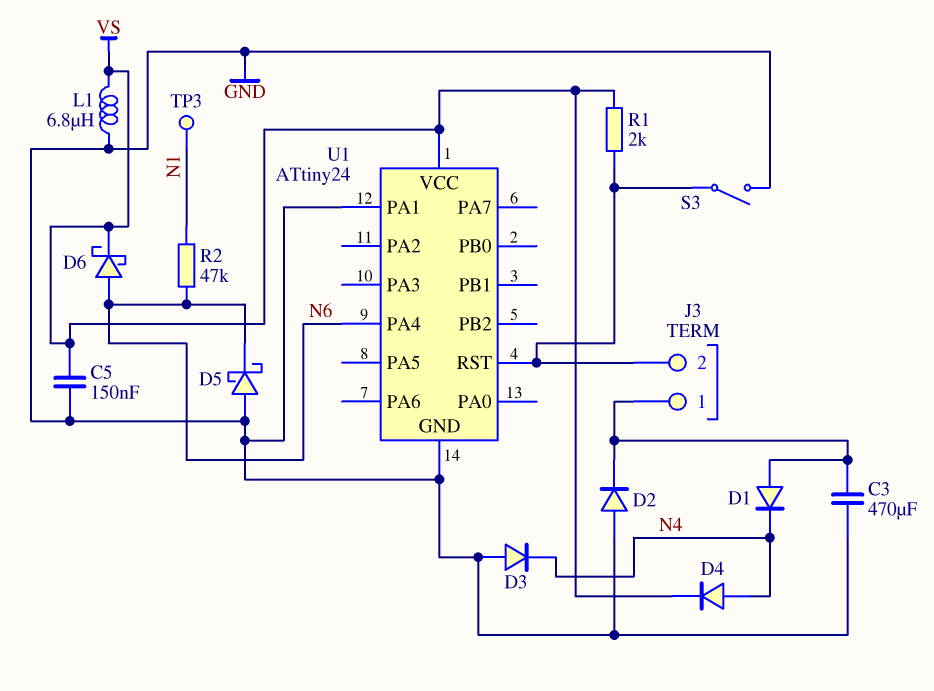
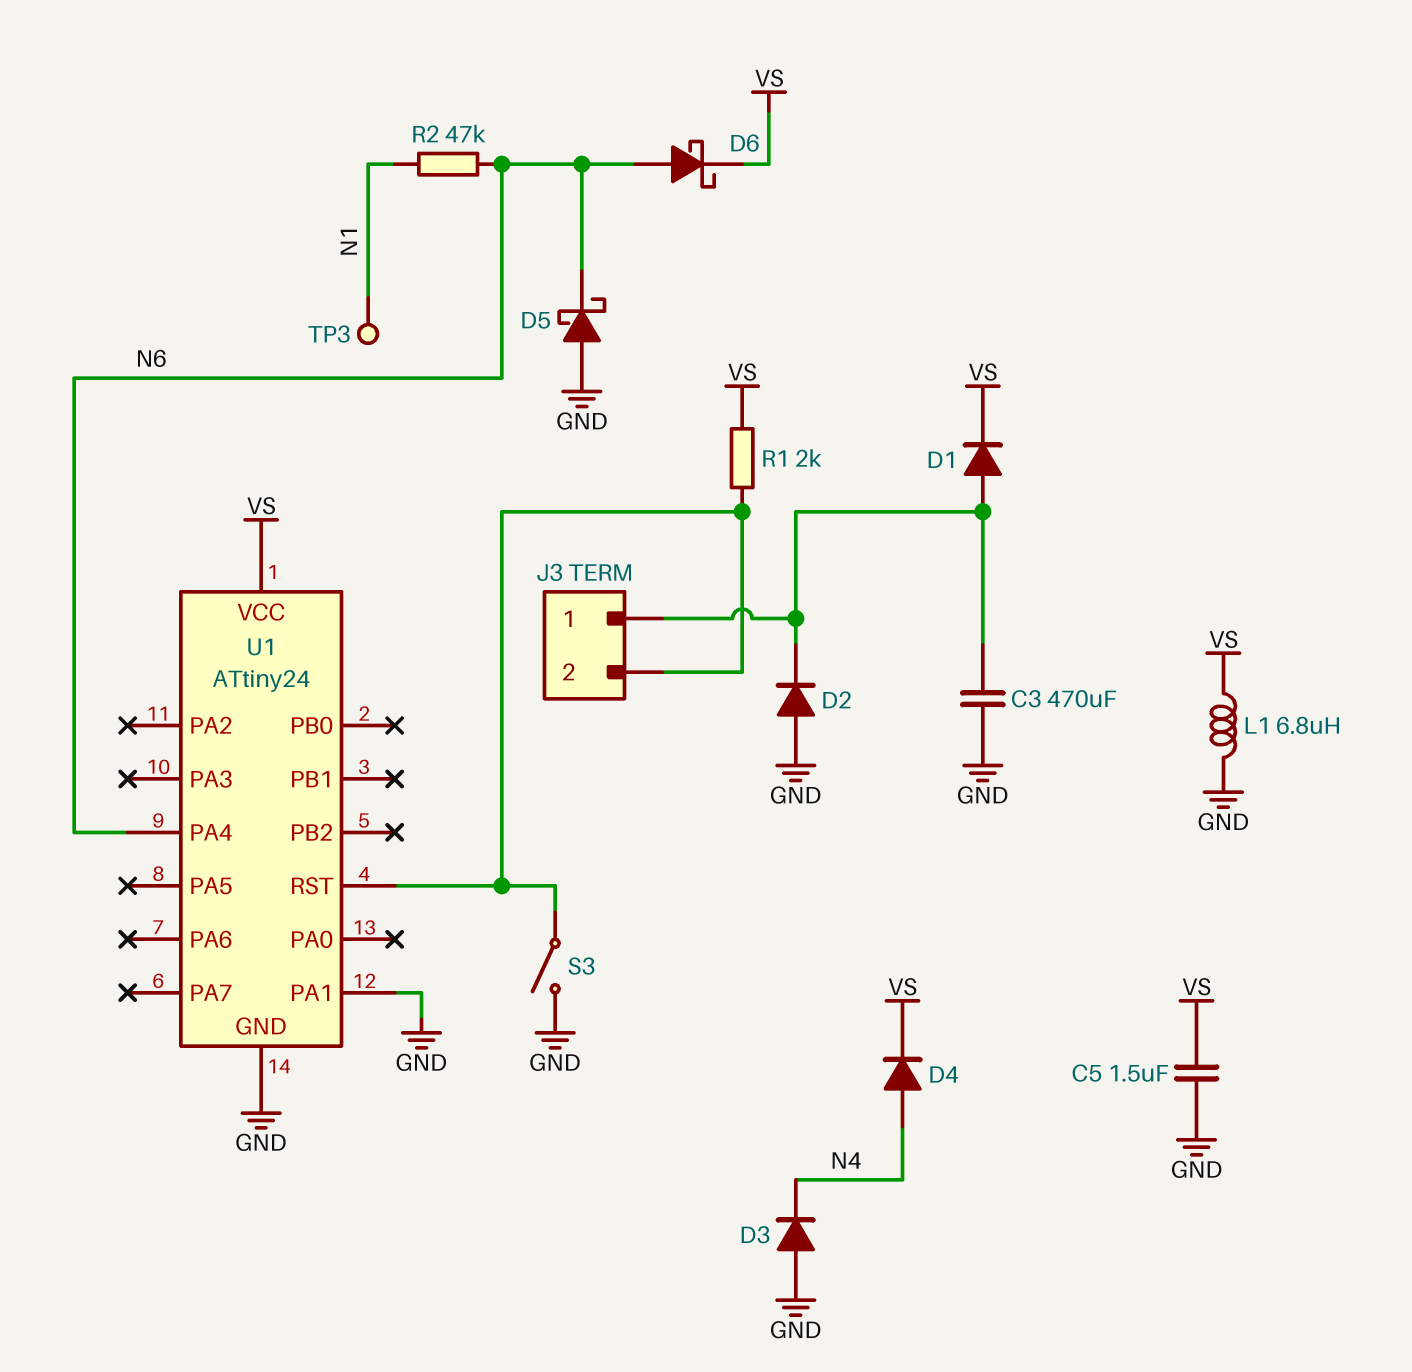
C5: 150nF (GND, VS) -> 1.5uF (GND, VS)
D1: diode (A J3/1, K N4) -> diode (A J3/1, K VS)

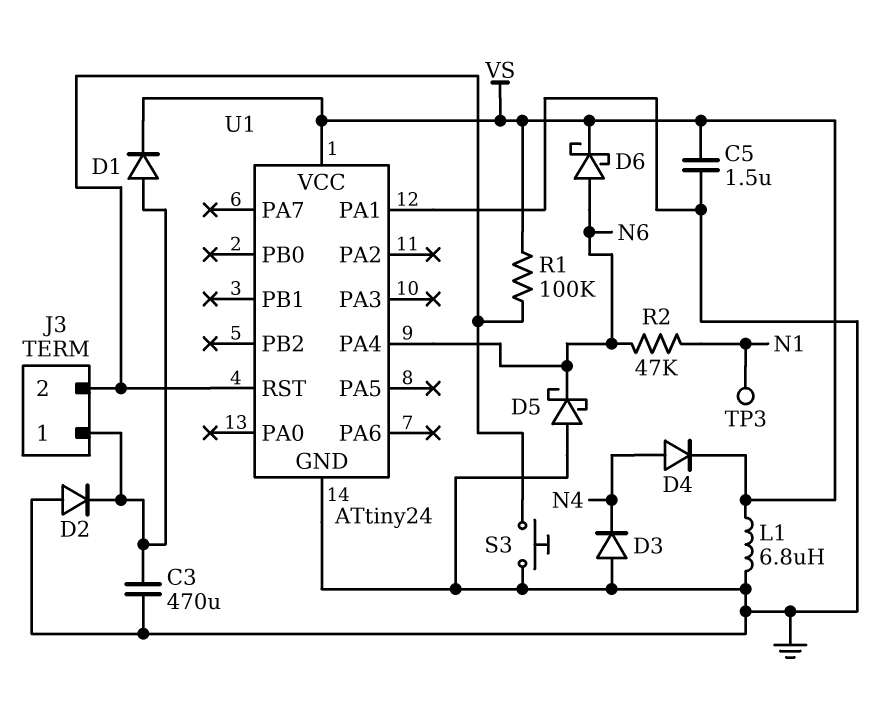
R1: 2k (J3/2, VS) -> 100k (J3/2, VS)
S3: switch (GND, J3/2) -> button (GND, J3/2)

